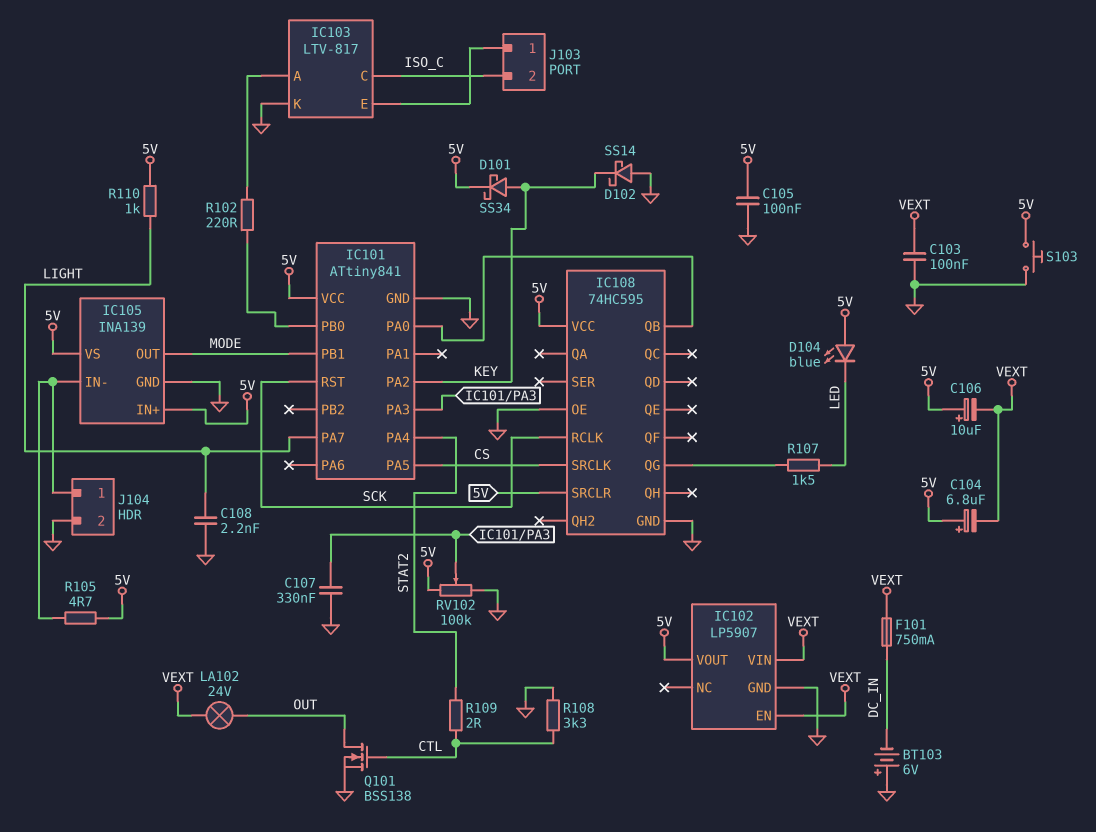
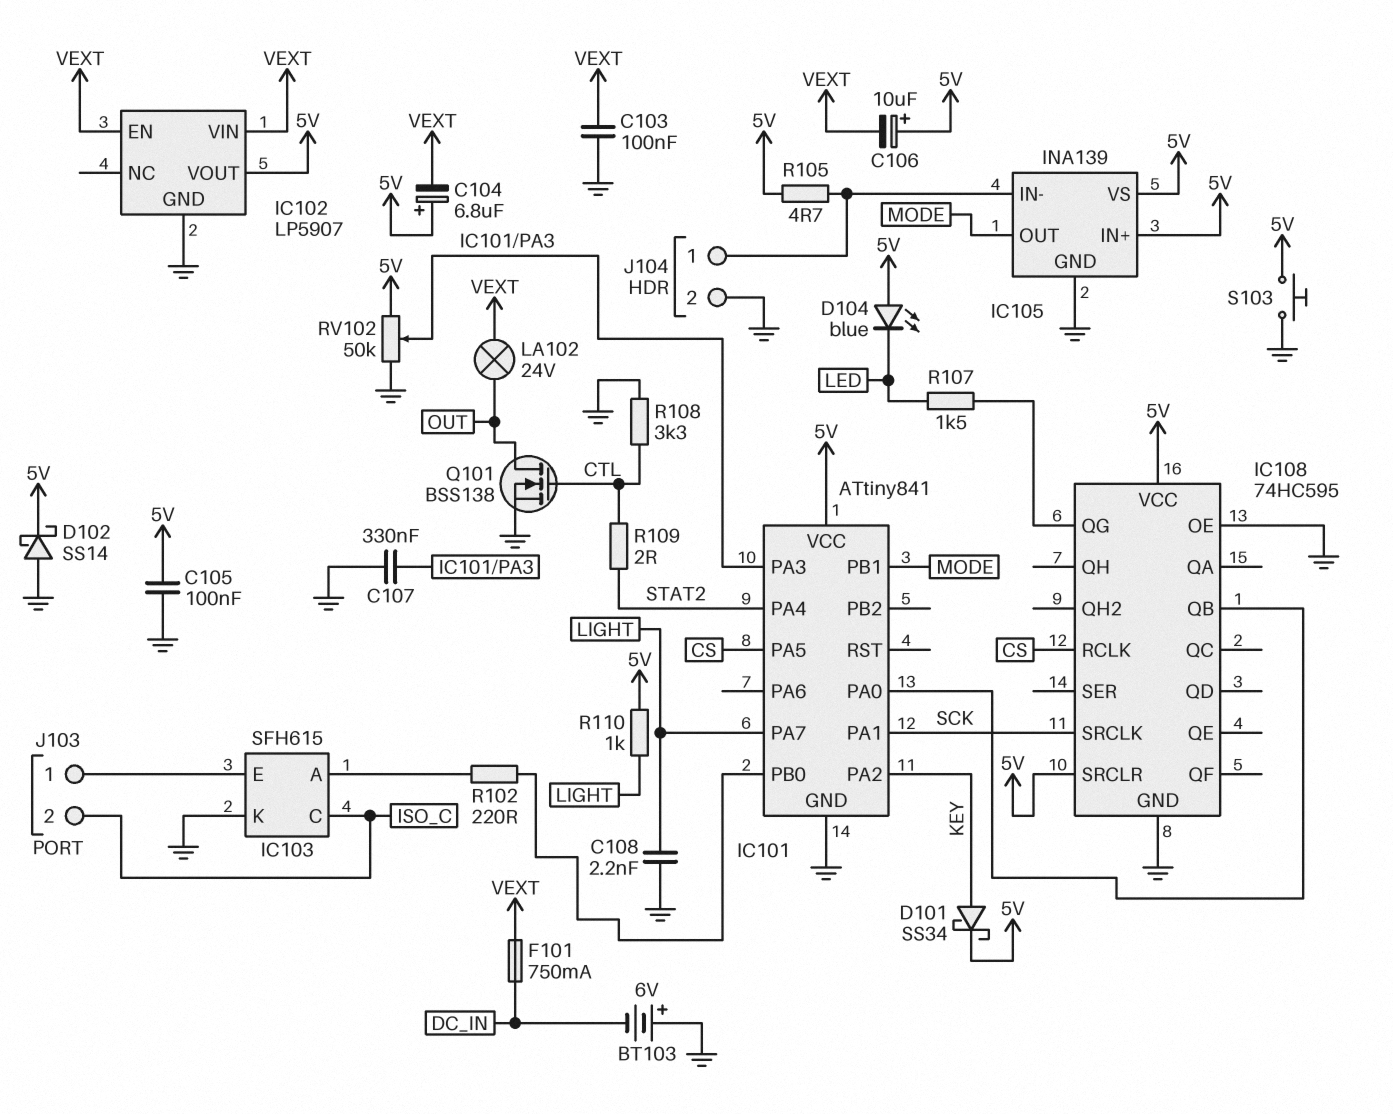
D102: schottky SS14 (A GND, K KEY) -> schottky SS14 (A GND, K 5V)
IC101 pin PA1: none -> SCK
IC101 pin RST: SCK -> none
IC103: LTV-817 -> SFH615
IC108 pin RCLK: SCK -> CS
IC108 pin SRCLK: CS -> SCK
RV102: 100k (5V, GND, wiper IC101/PA3) -> 50k (5V, GND, wiper IC101/PA3)

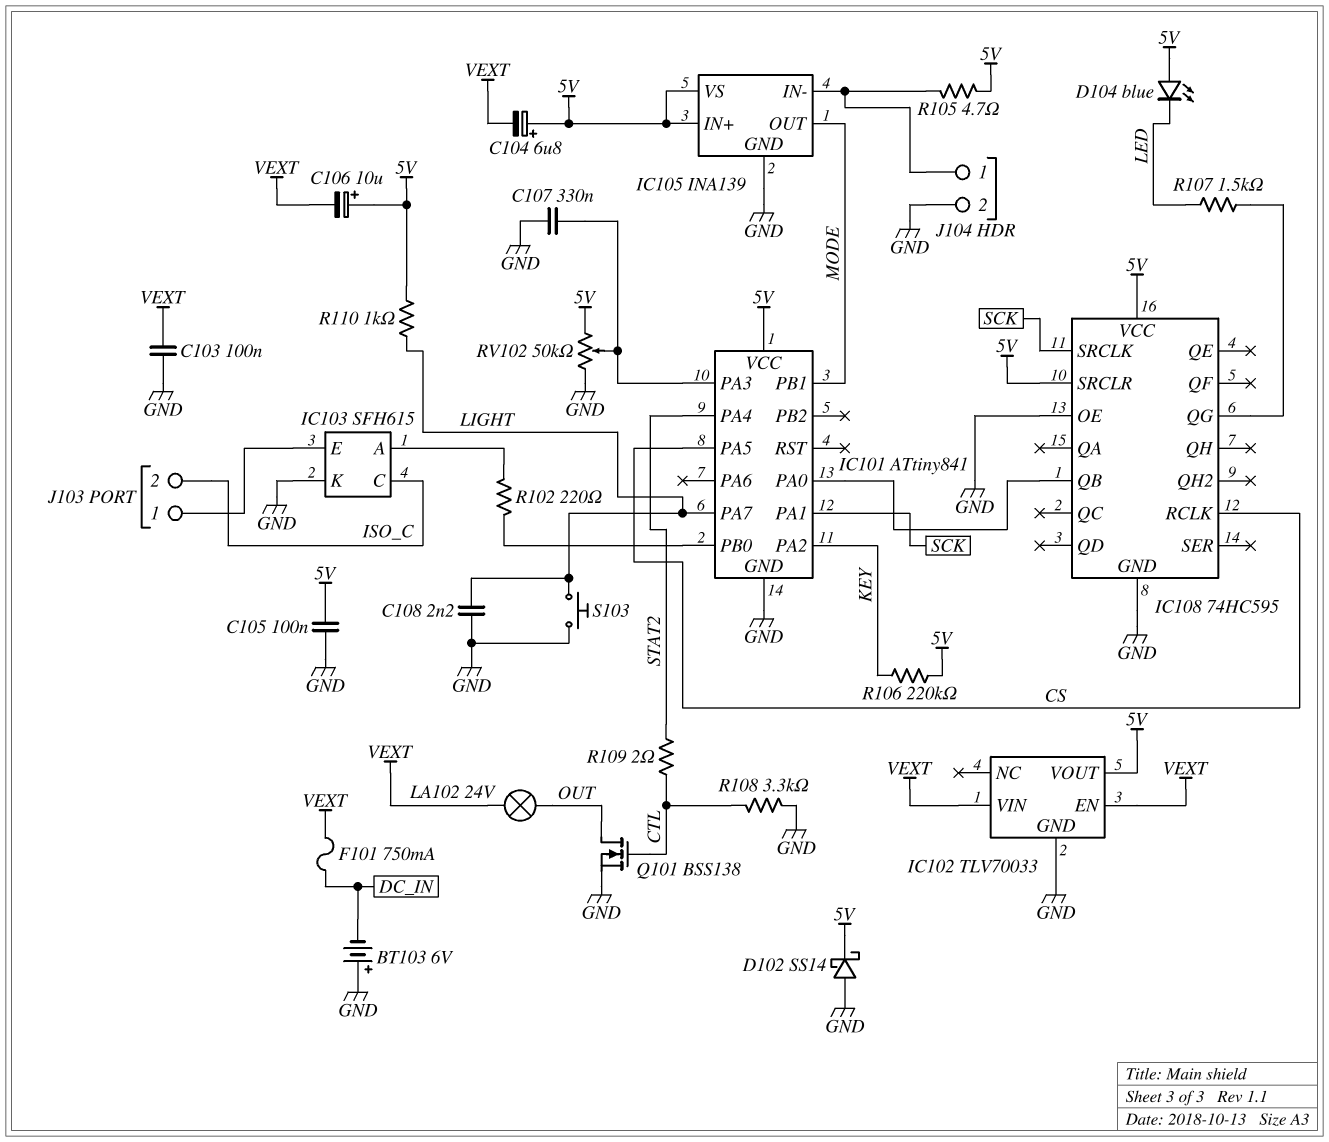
D101: schottky SS34 (A KEY, K 5V) -> none
IC102: LP5907 -> TLV70033
R106: none -> 220k (5V, KEY)
S103: button (5V, GND) -> button (GND, LIGHT)

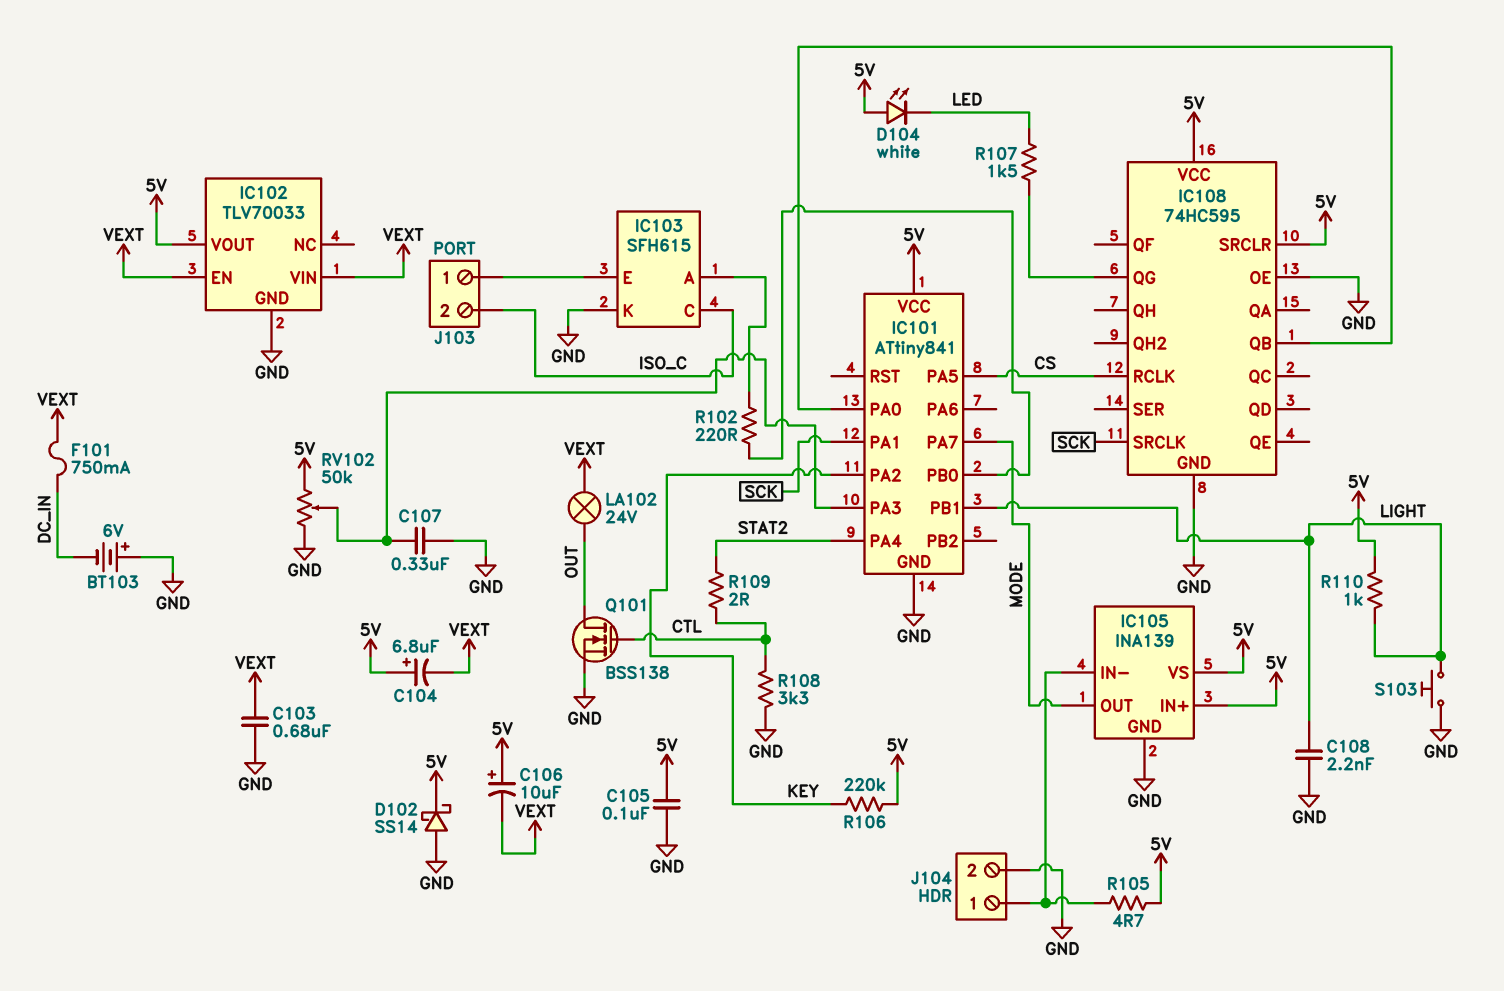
C103: 100nF (GND, VEXT) -> 680nF (GND, VEXT)
D104: LED blue (A 5V, K LED) -> LED white (A 5V, K LED)
IC101 pin PA7: LIGHT -> MODE
IC101 pin PB1: MODE -> LIGHT

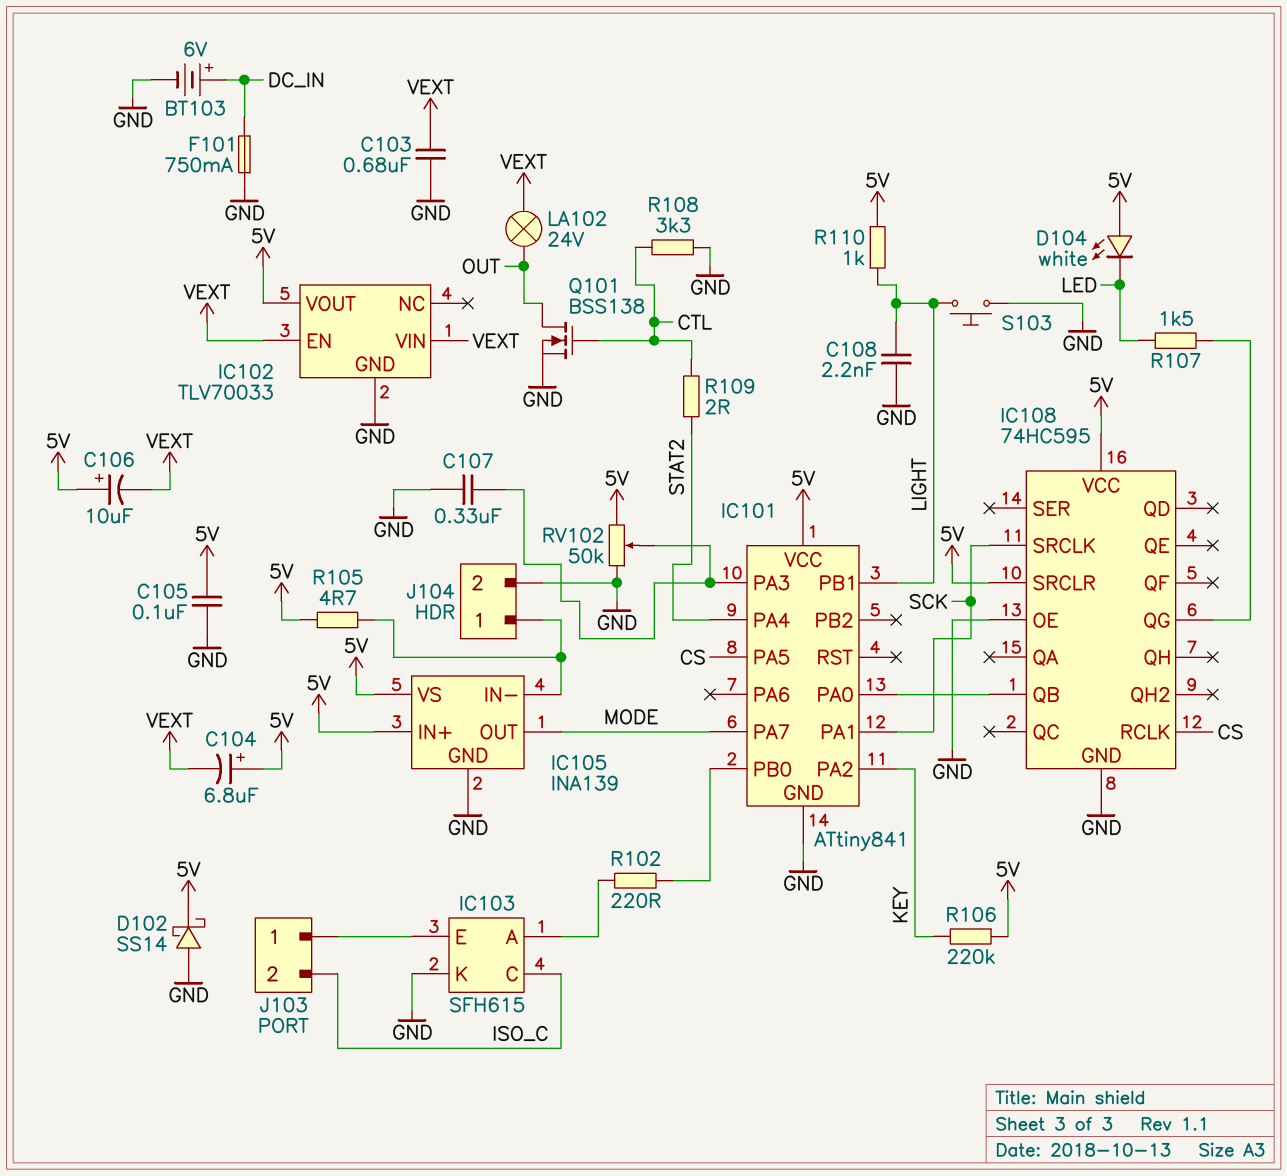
BT103: 6V (plus GND, minus DC_IN) -> 6V (plus DC_IN, minus GND)
F101: 750mA (DC_IN, VEXT) -> 750mA (DC_IN, GND)

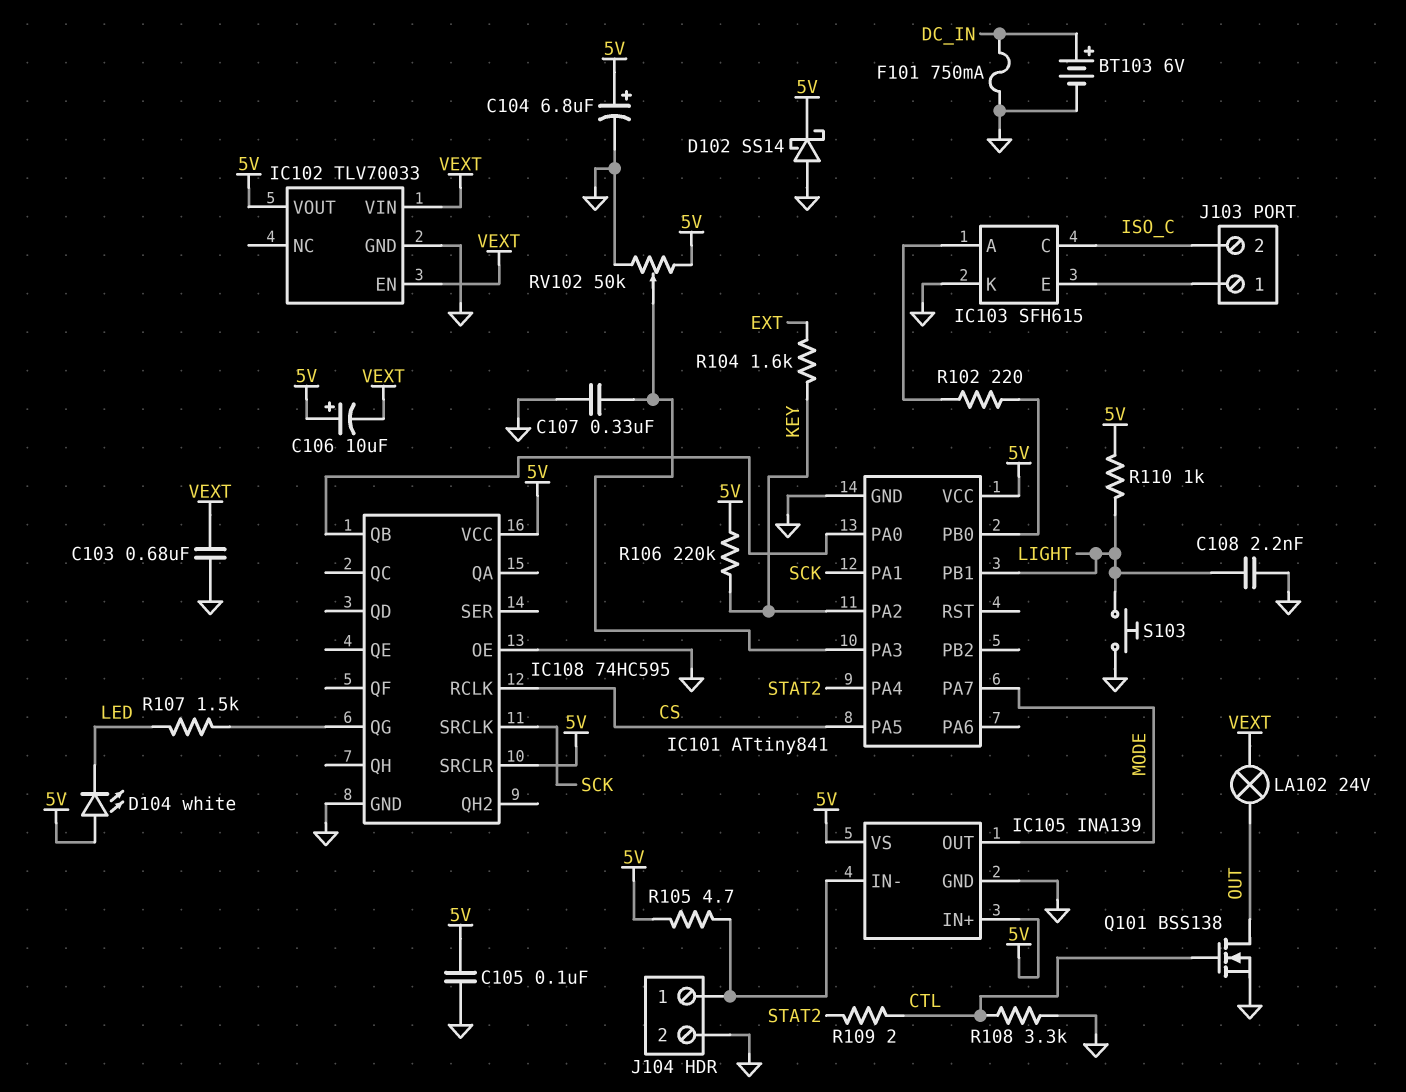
C104: 6.8uF (plus 5V, minus VEXT) -> 6.8uF (plus 5V, minus GND)
R104: none -> 1.6k (EXT, KEY)

